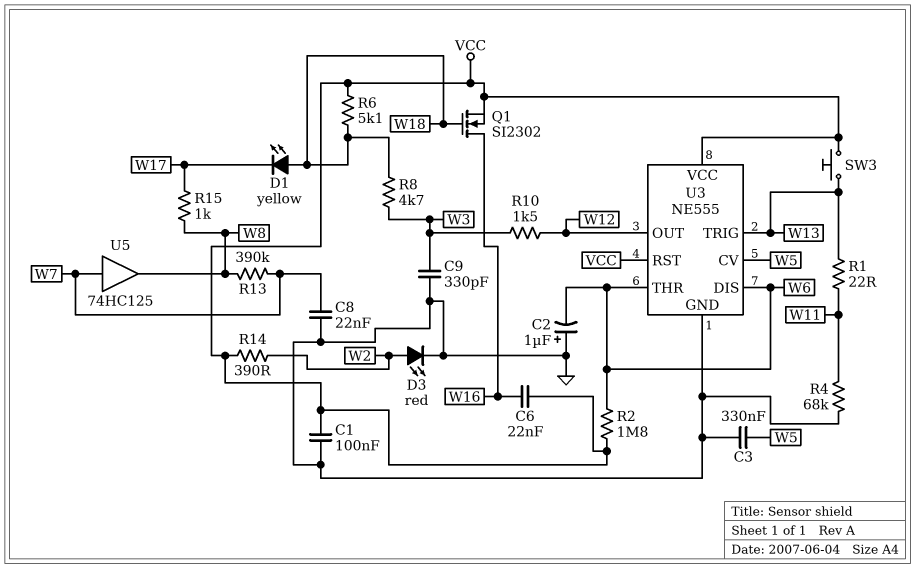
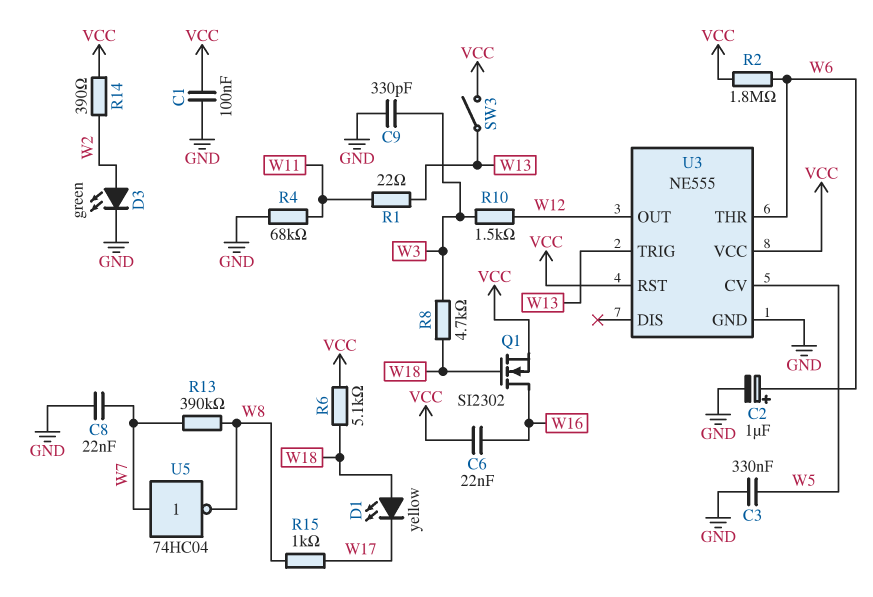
C2: 1uF (plus GND, minus W6) -> 1uF (plus W6, minus GND)
D3: LED red (A W2, K GND) -> LED green (A W2, K GND)
SW3: button (VCC, W13) -> switch (VCC, W13)
U3 pin DIS: W6 -> none
U5: buffer 74HC125 (in W7, out W8) -> NOT 74HC04 (in W7, out W8)

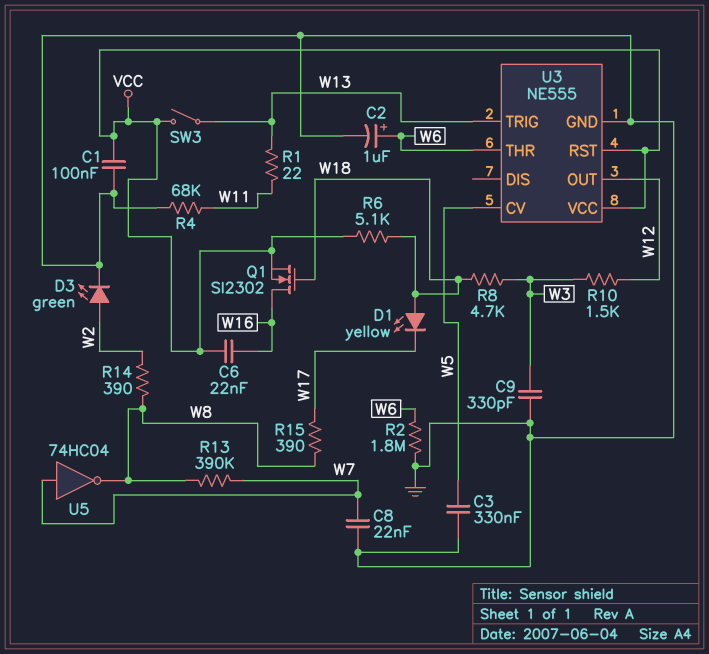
R2: 1.8M (VCC, W6) -> 1.8M (GND, W6)
R14: 390 (VCC, W2) -> 390 (W2, W8)
R15: 1k (W8, W17) -> 390 (W8, W17)

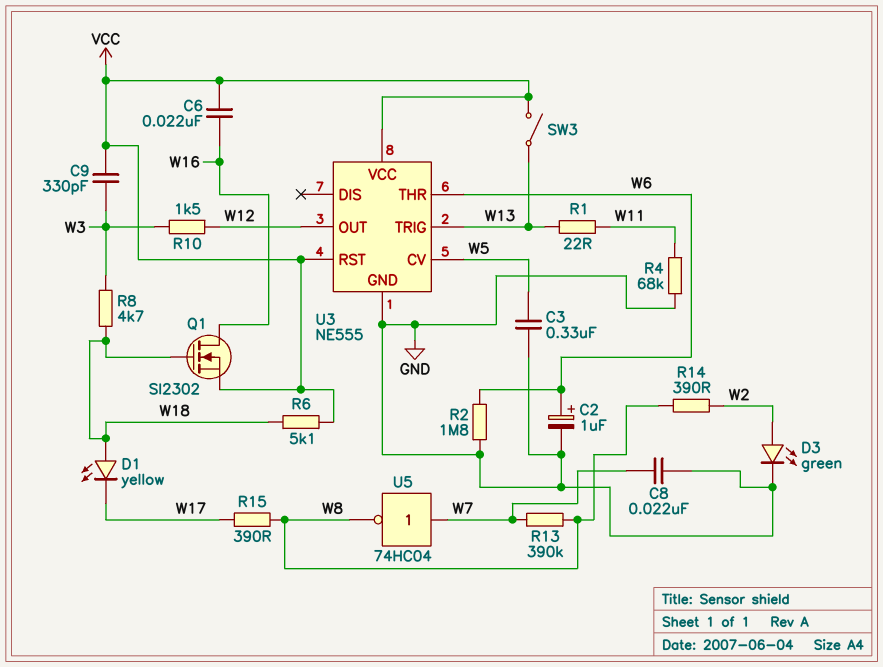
C1: 100nF (GND, VCC) -> none
C9: 330pF (GND, W3) -> 330pF (VCC, W3)

